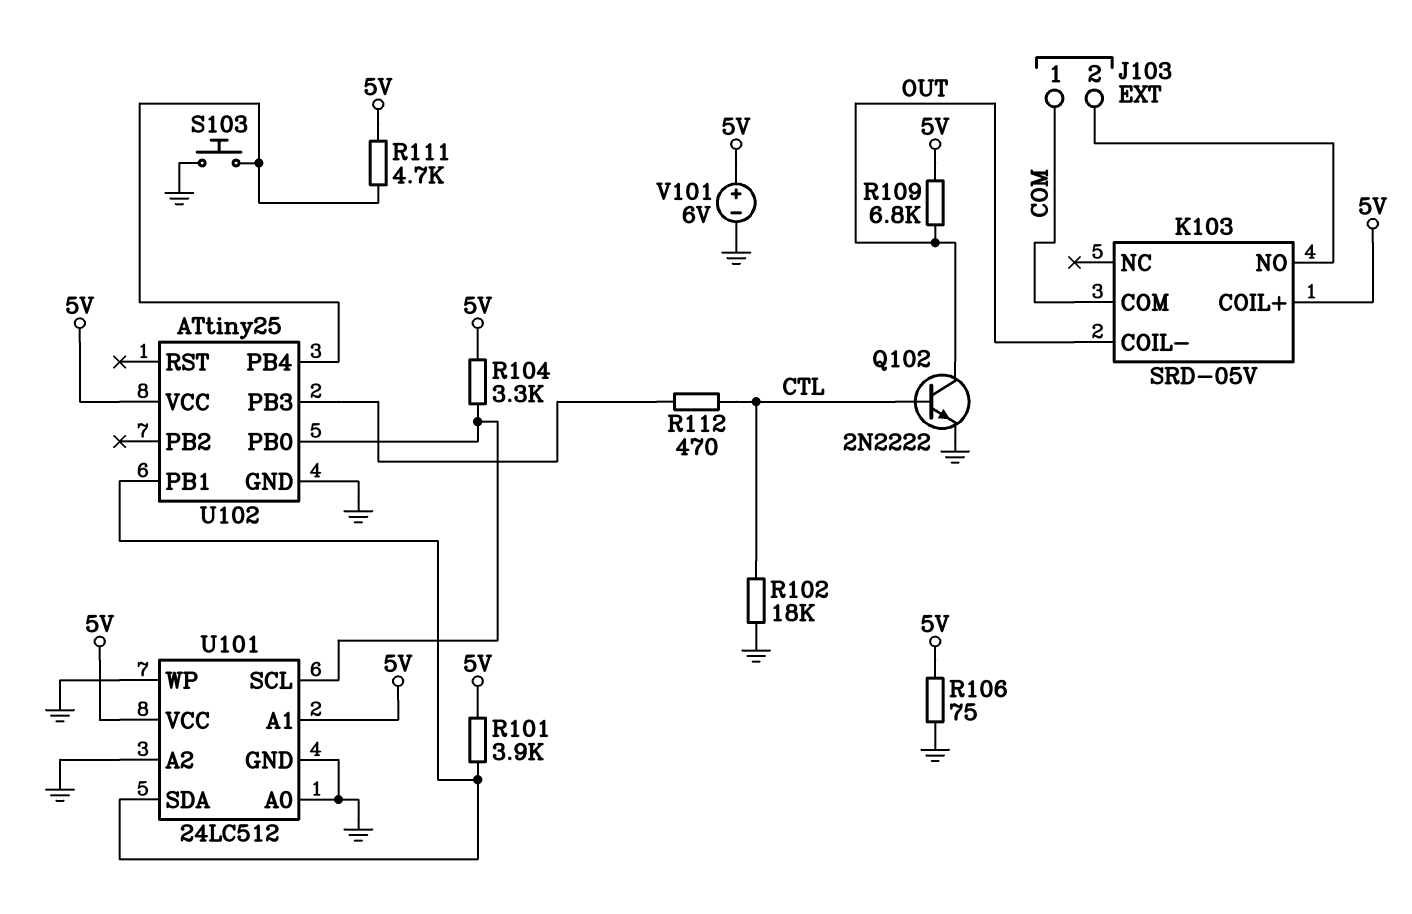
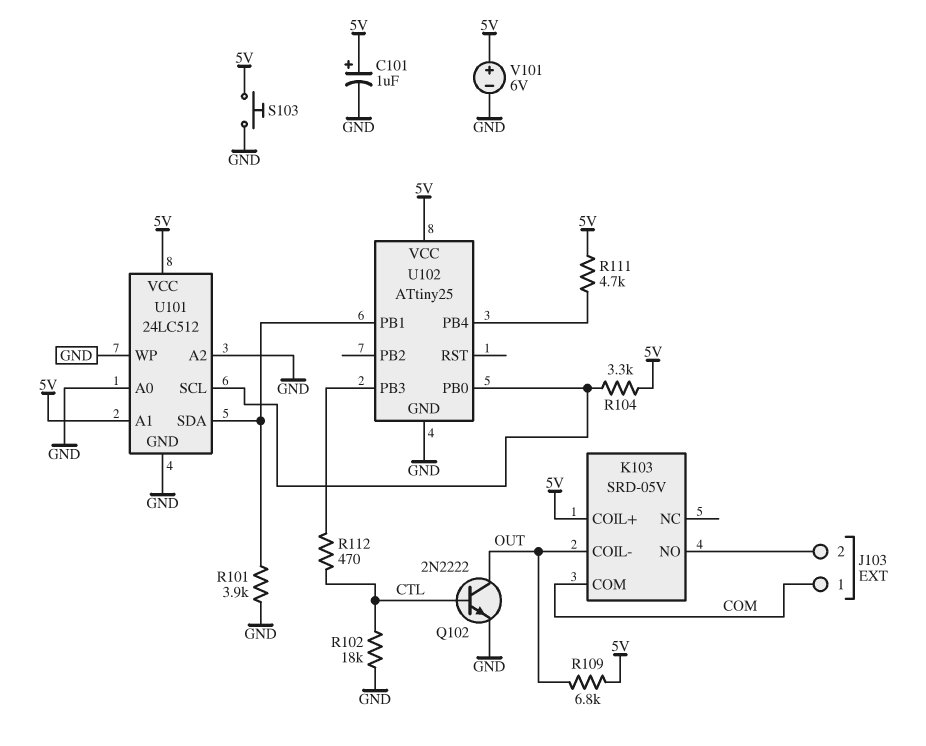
C101: none -> 1uF (plus 5V, minus GND)
R101: 3.9k (5V, U101/SDA) -> 3.9k (GND, U101/SDA)
R106: 75 (5V, GND) -> none
S103: button (GND, U102/PB4) -> button (5V, GND)

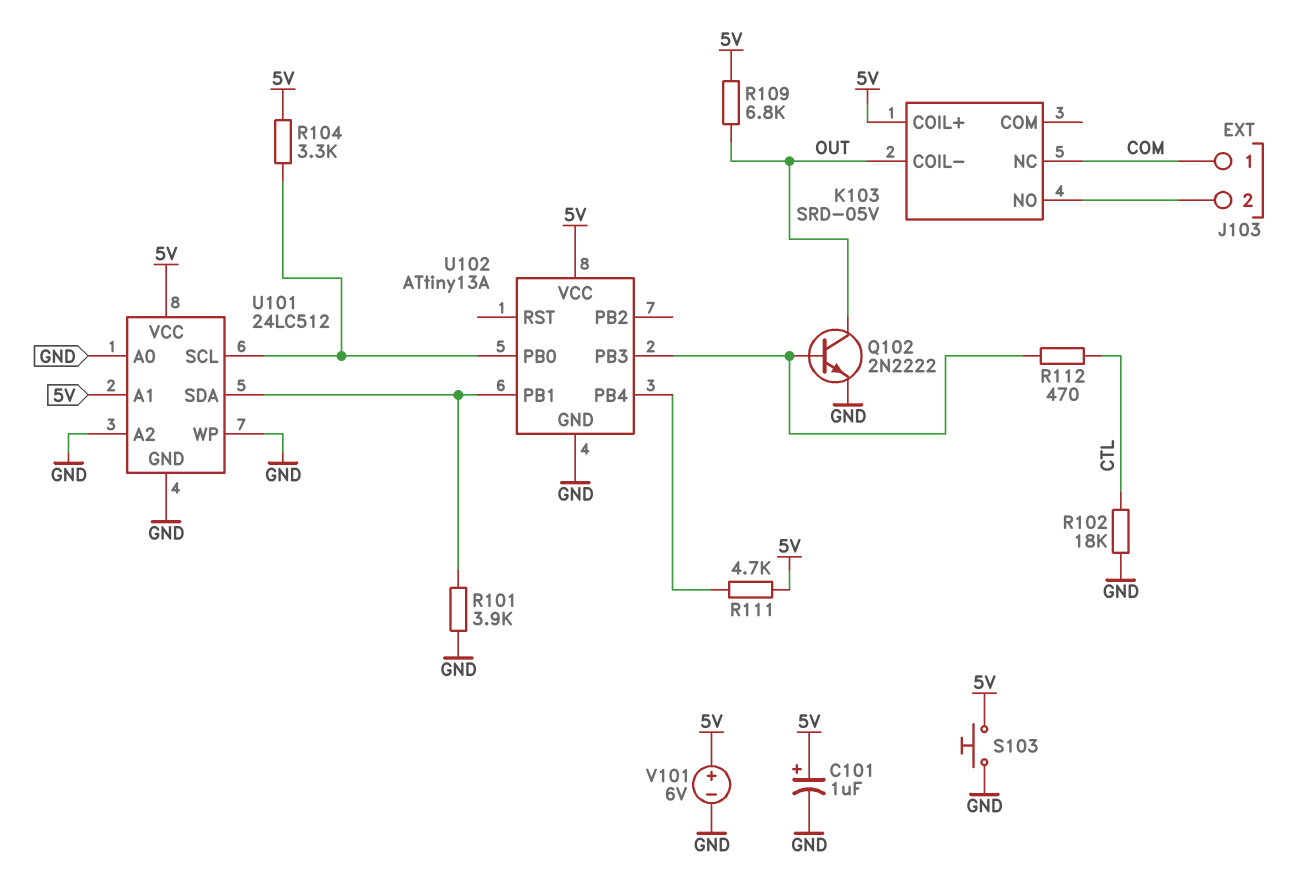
K103 pin COM: COM -> none
K103 pin NC: none -> COM
Q102: NPN 2N2222 (B CTL, C OUT, E GND) -> NPN 2N2222 (B U102/PB3, C OUT, E GND)
U102: ATtiny25 -> ATtiny13A

